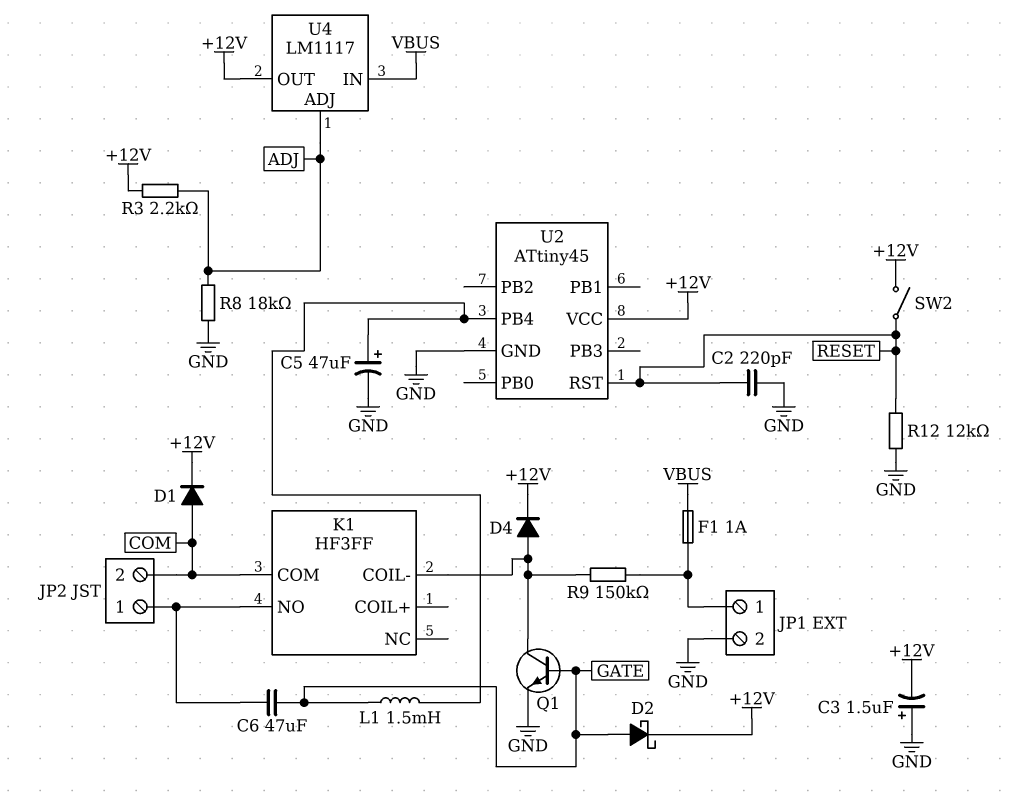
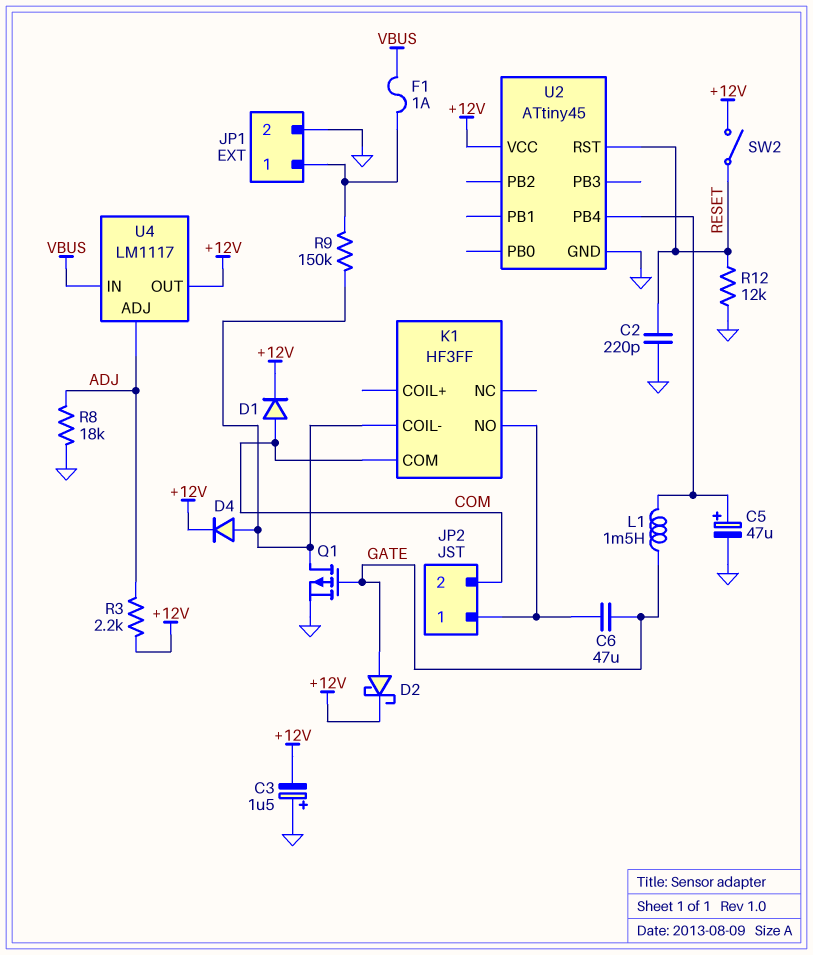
Q1: NPN (B GATE, C K1/COIL-, E GND) -> PMOS (G GATE, D K1/COIL-, S GND)

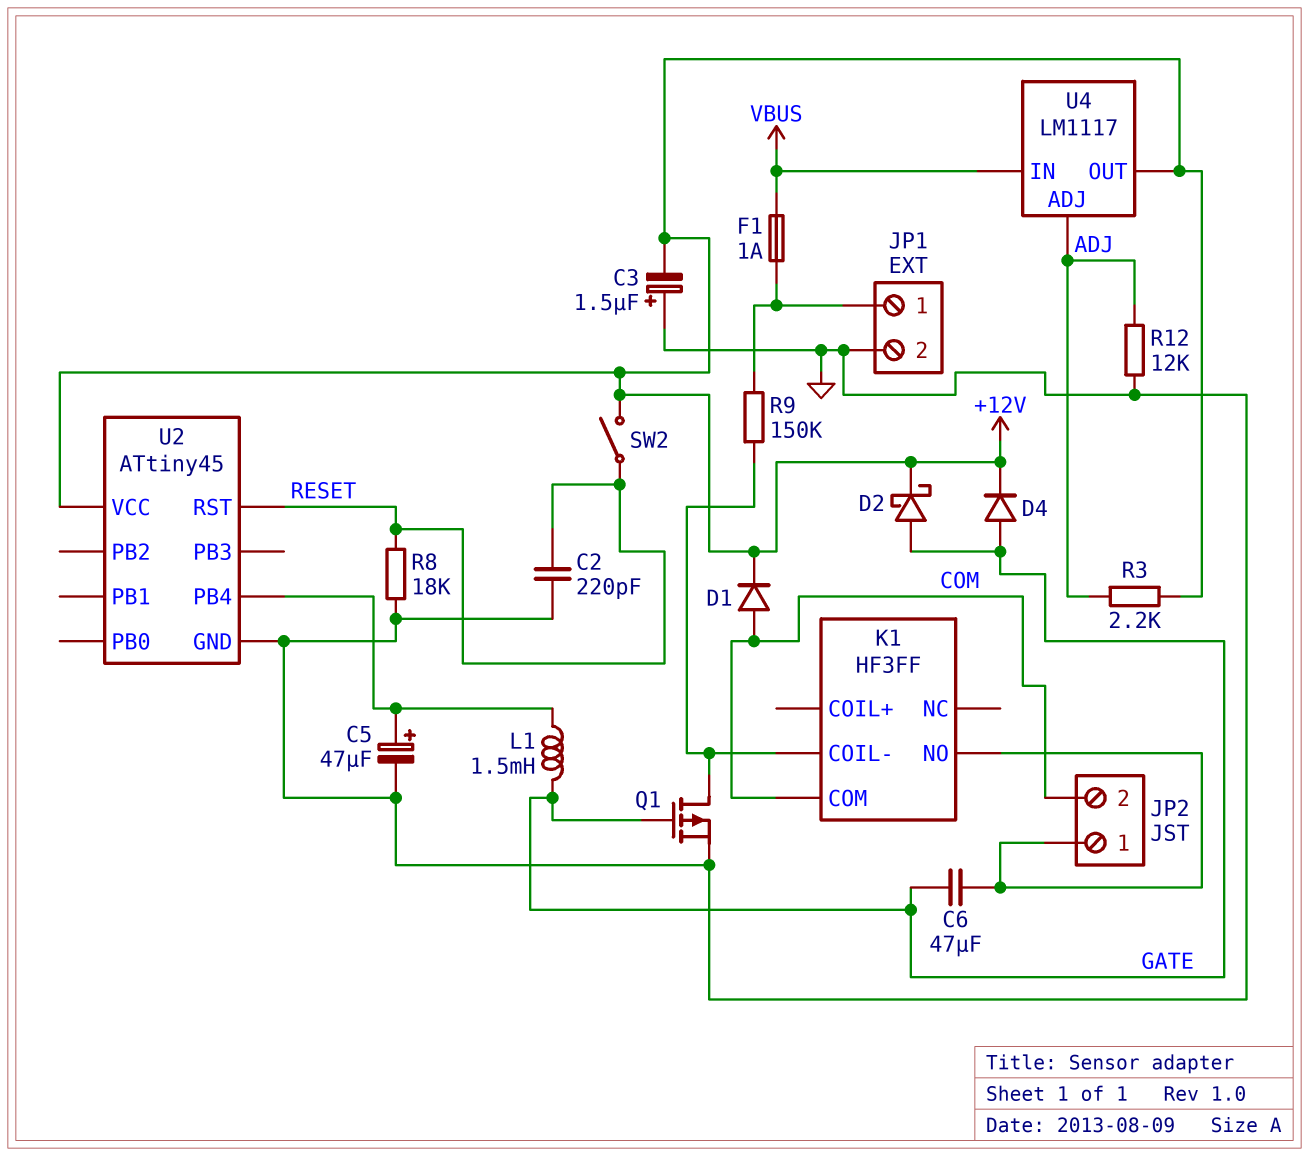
D4: diode (A K1/COIL-, K +12V) -> diode (A GATE, K +12V)
R8: 18k (ADJ, GND) -> 18k (GND, RESET)
R12: 12k (GND, RESET) -> 12k (ADJ, GND)

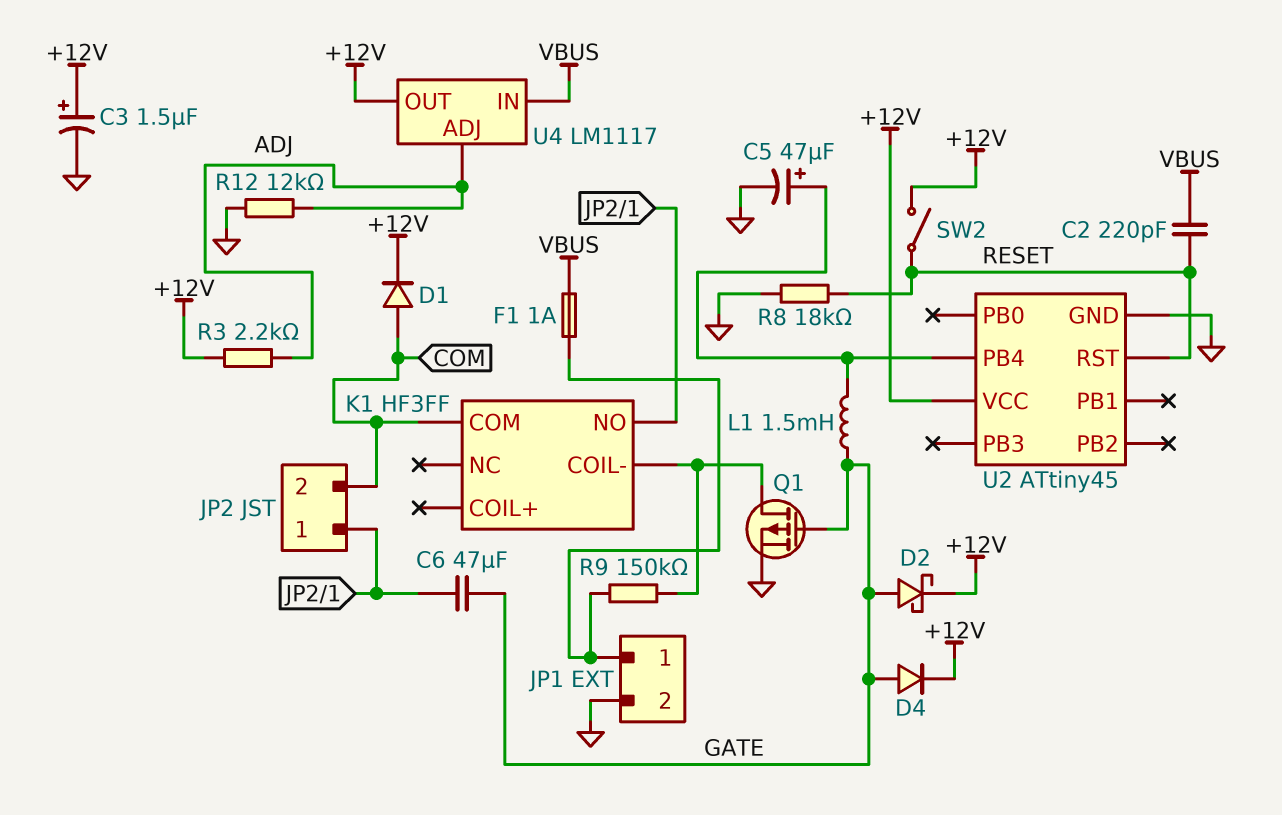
C2: 220pF (GND, RESET) -> 220pF (RESET, VBUS)
C3: 1.5uF (plus GND, minus +12V) -> 1.5uF (plus +12V, minus GND)

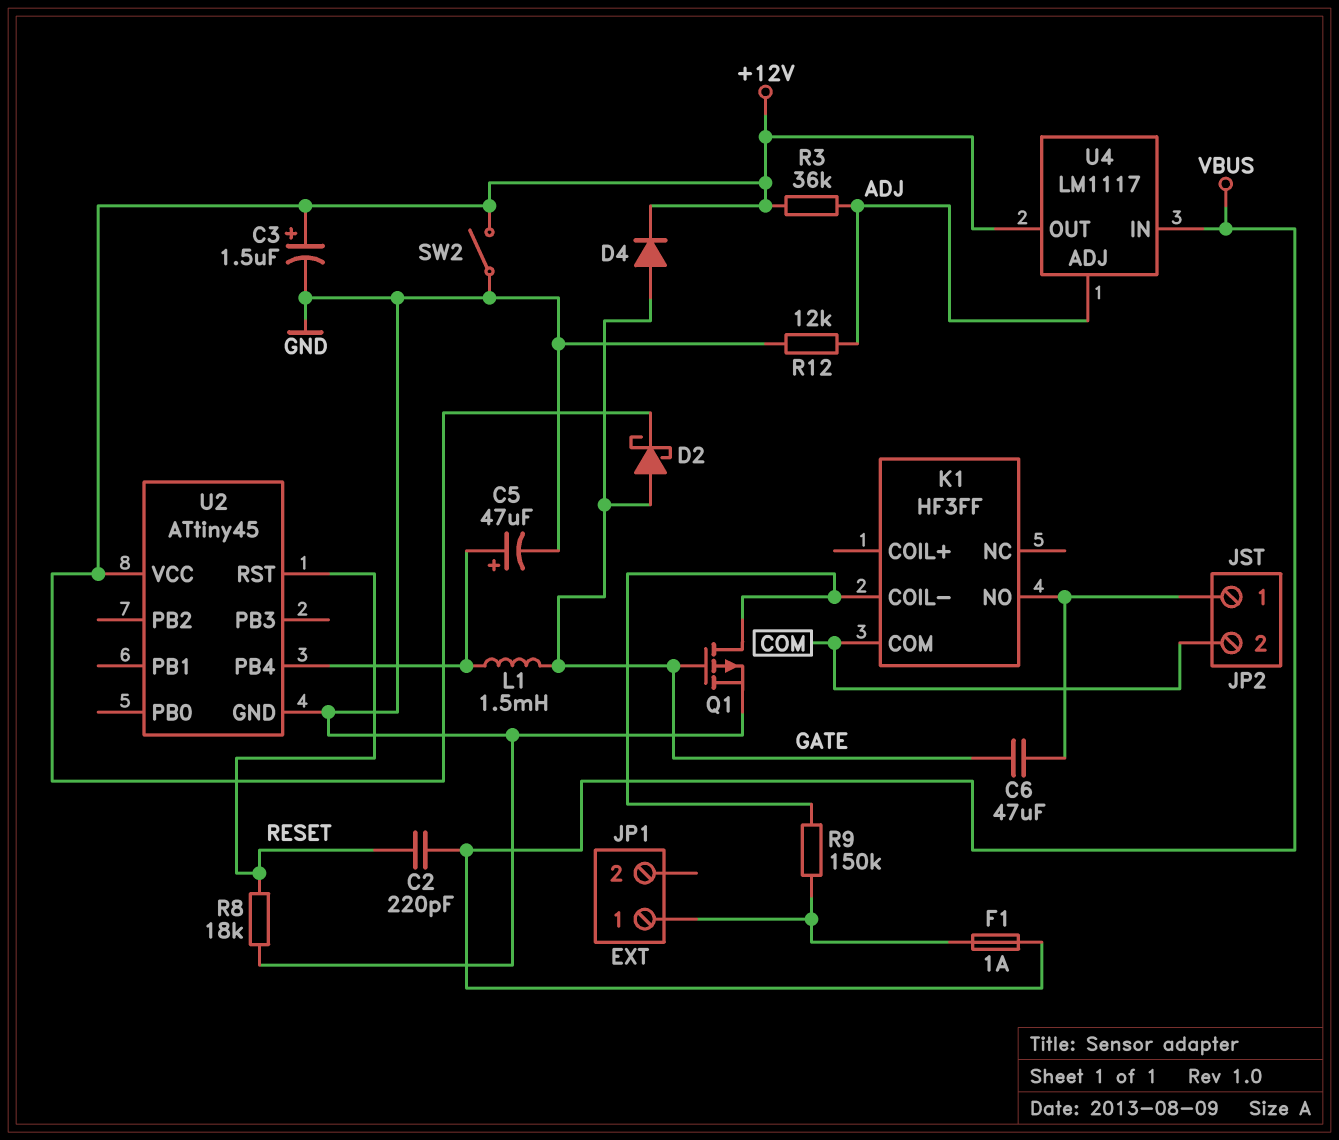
D1: diode (A COM, K +12V) -> none
JP1 pin 2: GND -> none
R3: 2.2k (+12V, ADJ) -> 36k (+12V, ADJ)
SW2: switch (+12V, RESET) -> switch (+12V, GND)

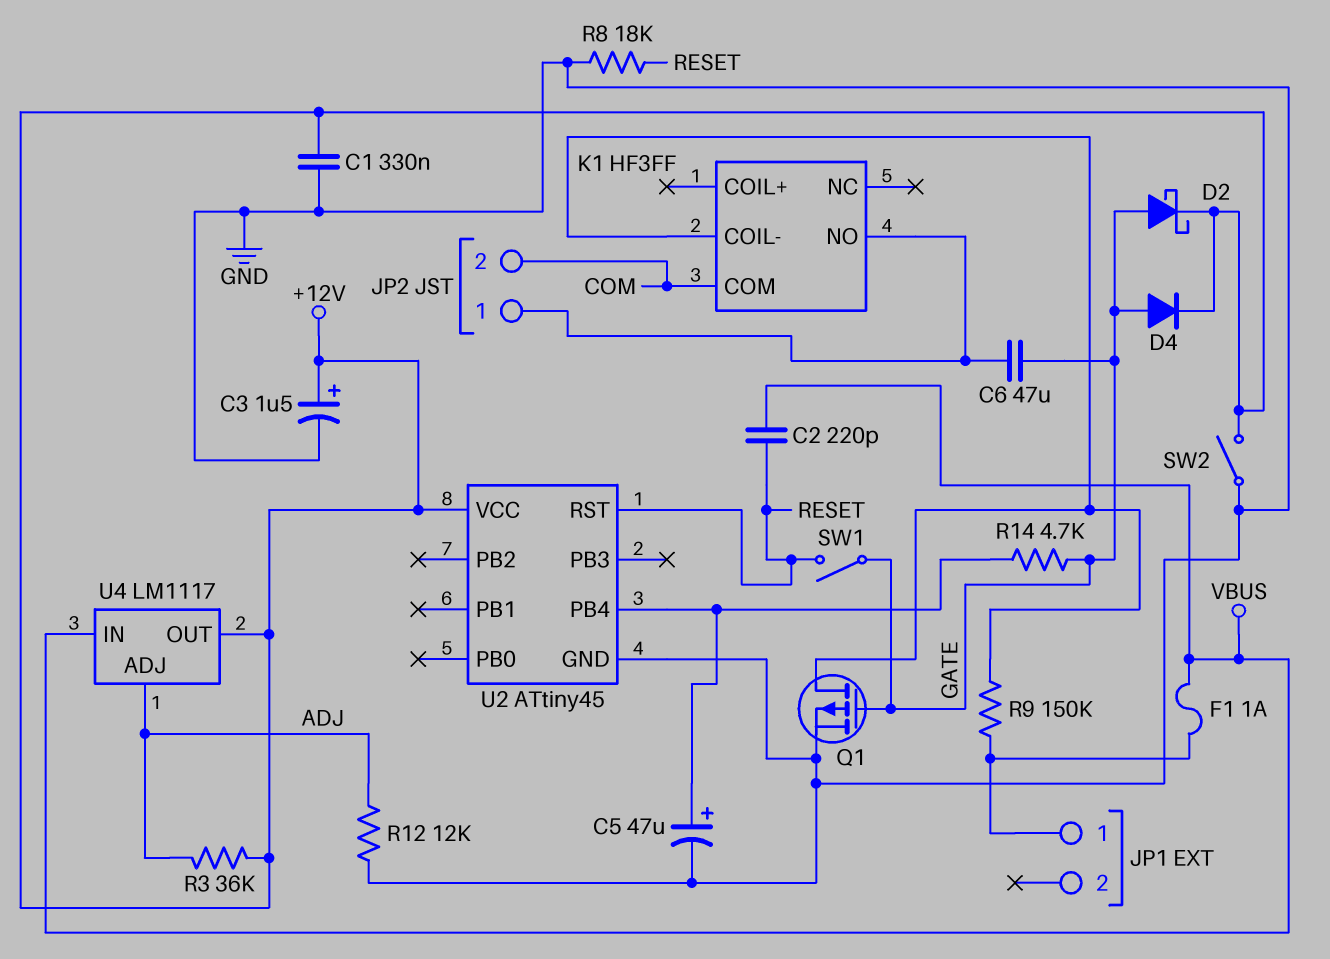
C1: none -> 330nF (+12V, GND)
L1: 1.5mH (GATE, U2/PB4) -> none
R14: none -> 4.7k (GATE, U2/PB4)
SW1: none -> switch (GATE, RESET)

